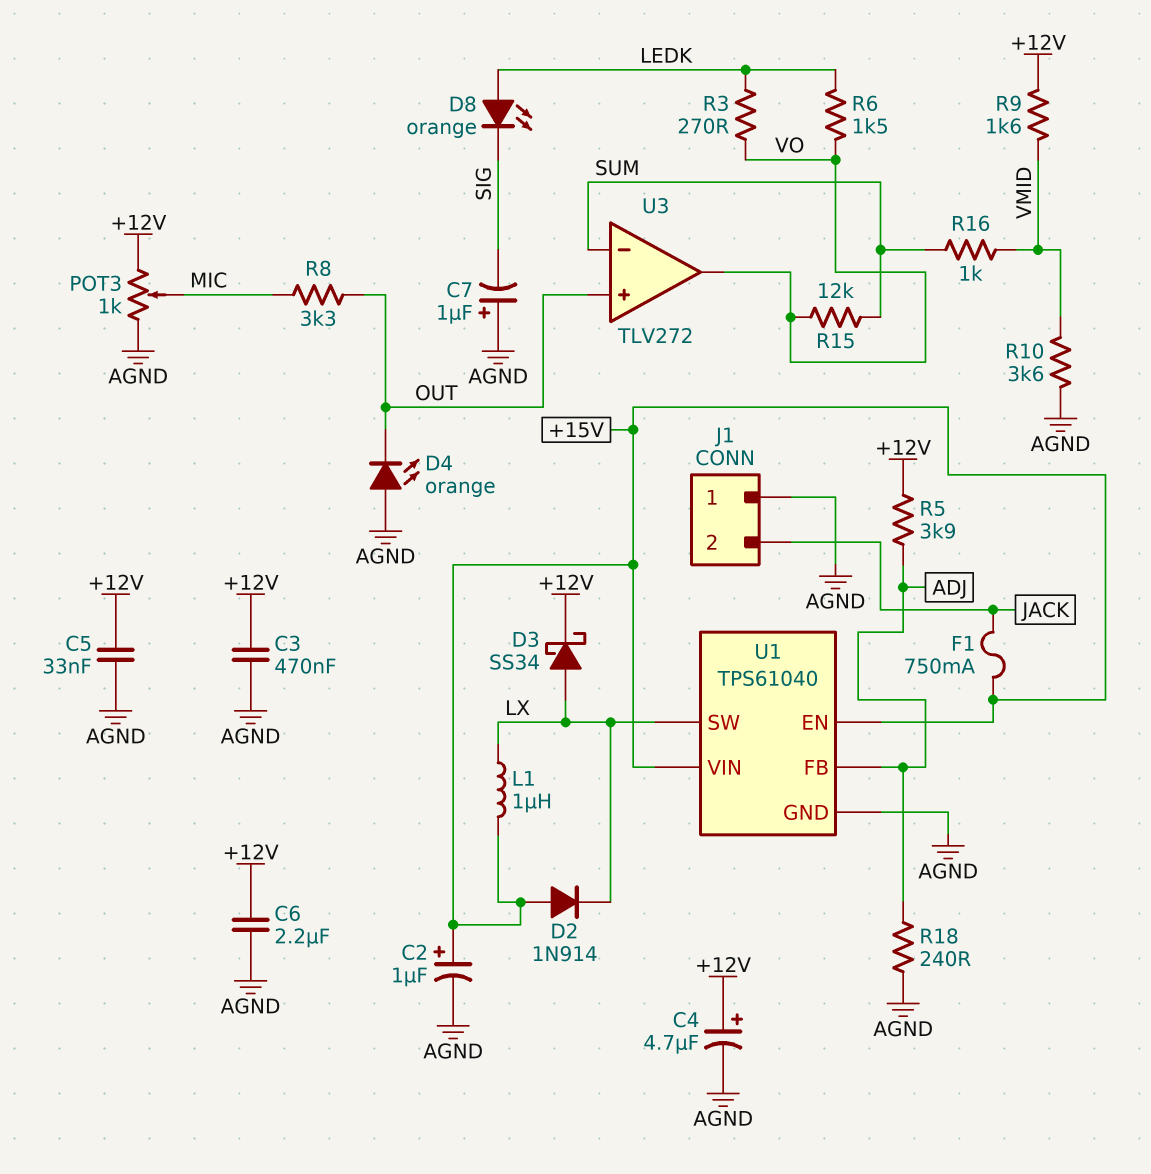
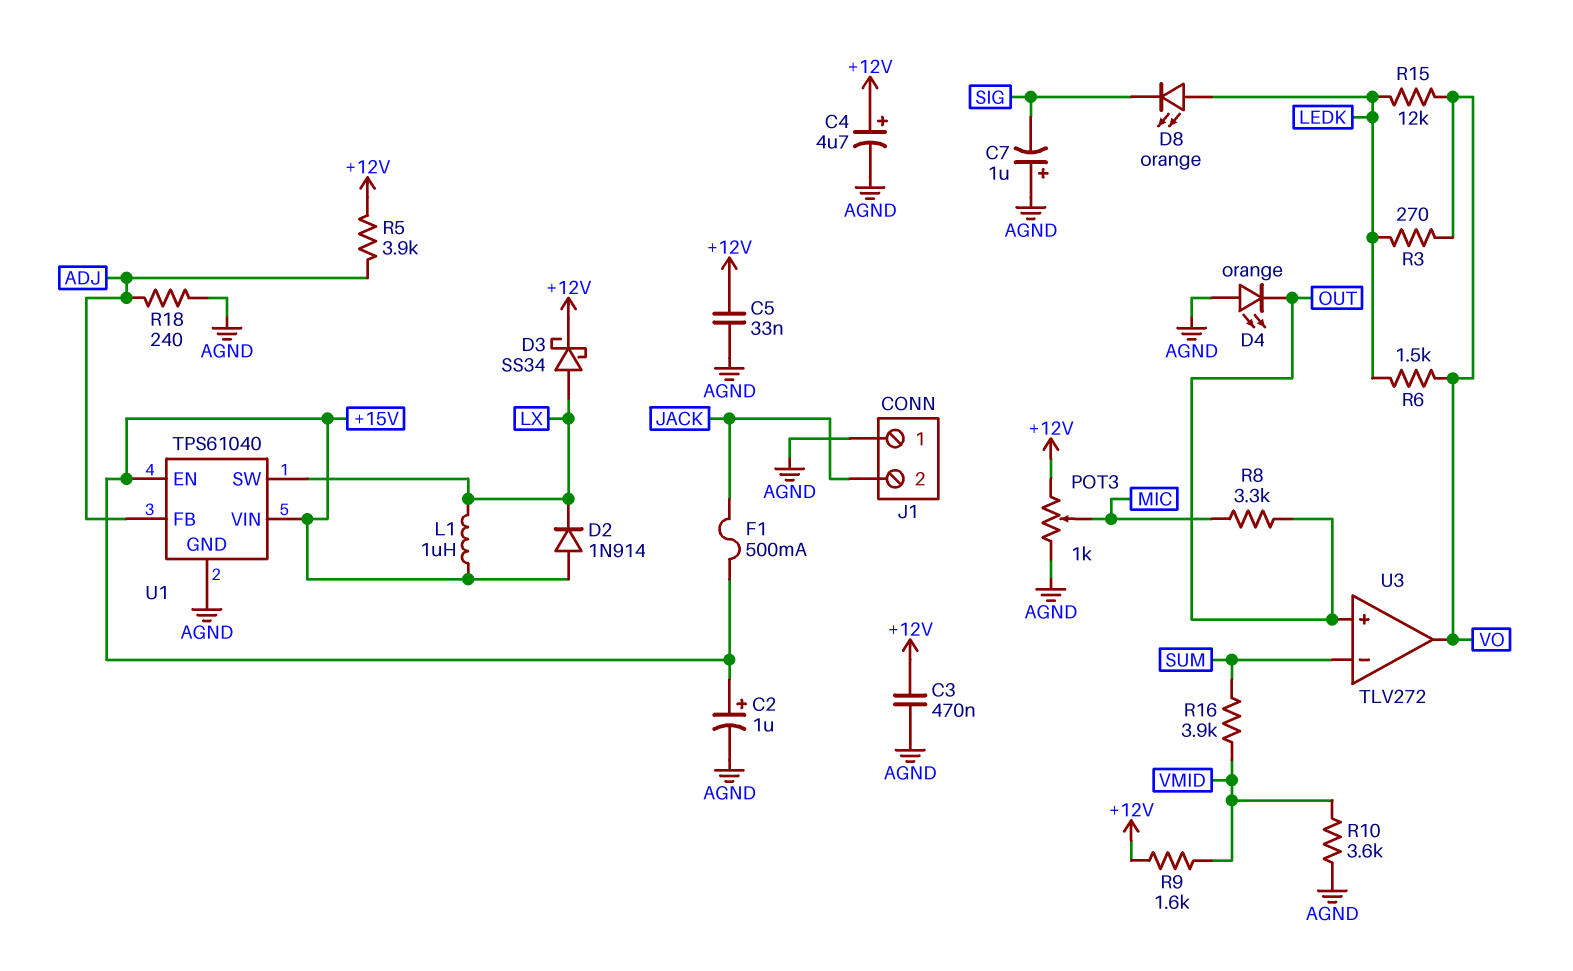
C6: 2.2uF (+12V, AGND) -> none
F1: 750mA (+15V, JACK) -> 500mA (+15V, JACK)
R15: 12k (SUM, VO) -> 12k (LEDK, VO)
R16: 1k (SUM, VMID) -> 3.9k (SUM, VMID)

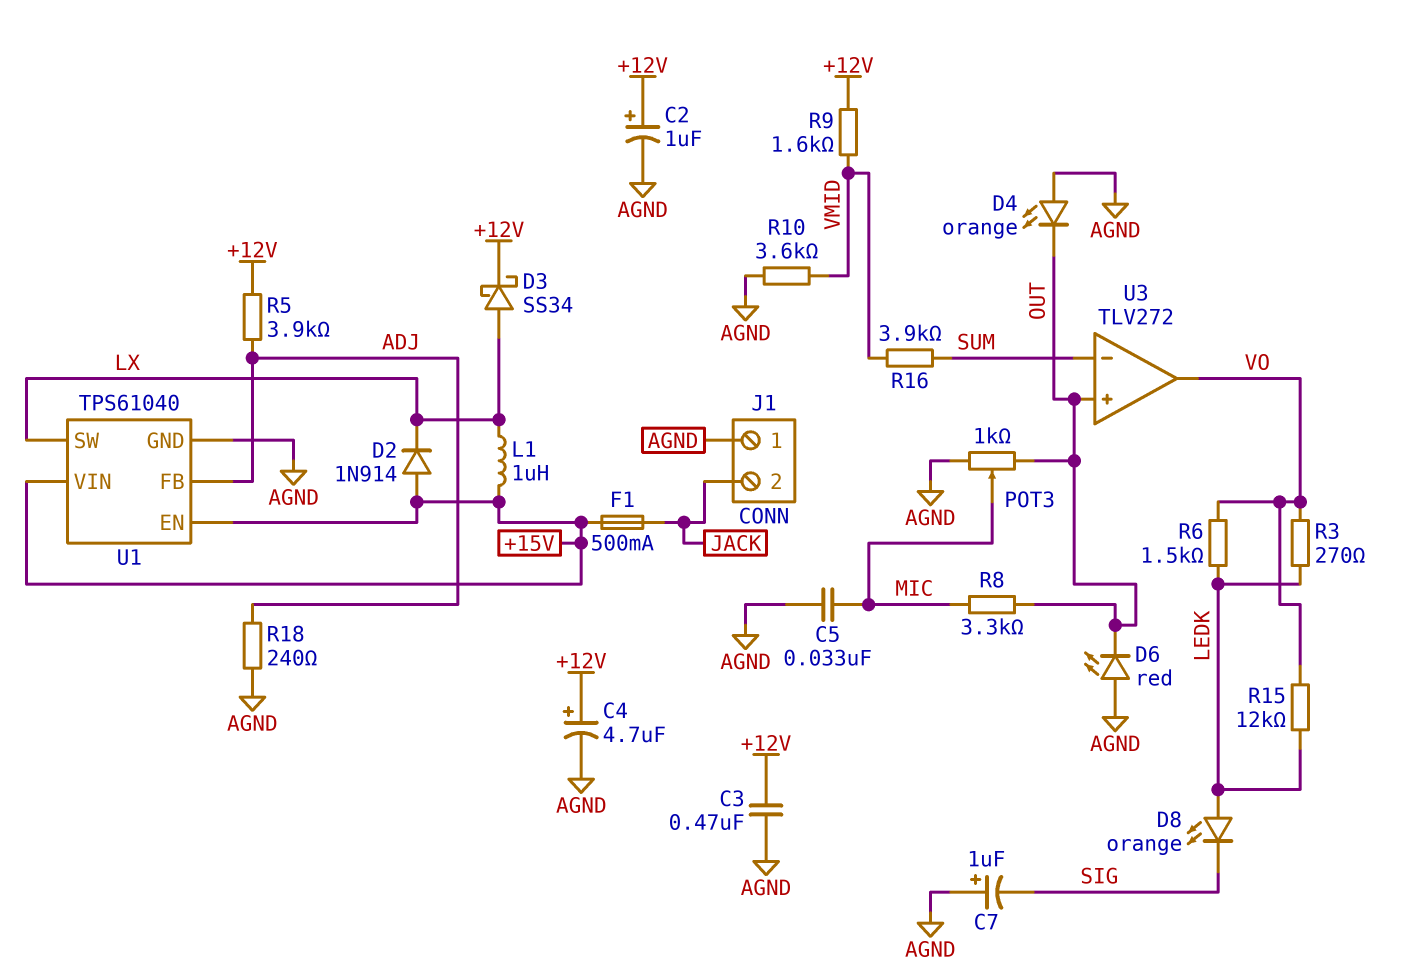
C2: 1uF (plus +15V, minus AGND) -> 1uF (plus +12V, minus AGND)
C5: 33nF (+12V, AGND) -> 33nF (AGND, MIC)
D6: none -> LED red (A AGND, K OUT)
POT3: 1k (+12V, AGND, wiper MIC) -> 1k (AGND, OUT, wiper MIC)

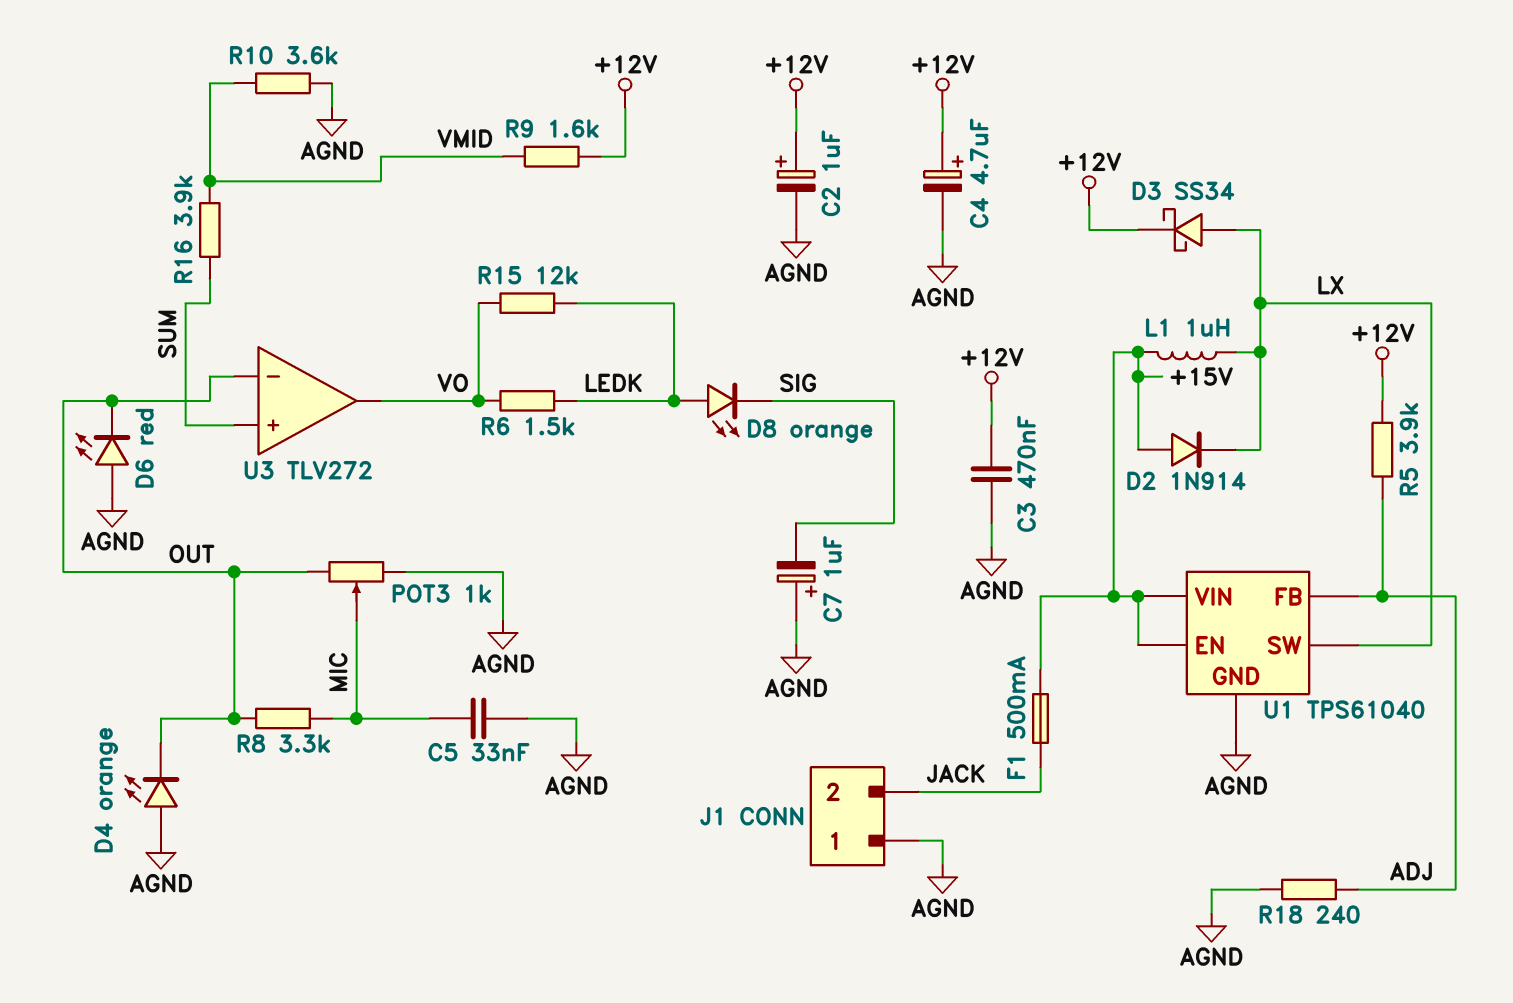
R3: 270 (LEDK, VO) -> none
U3 pin in+: OUT -> SUM
U3 pin in-: SUM -> OUT

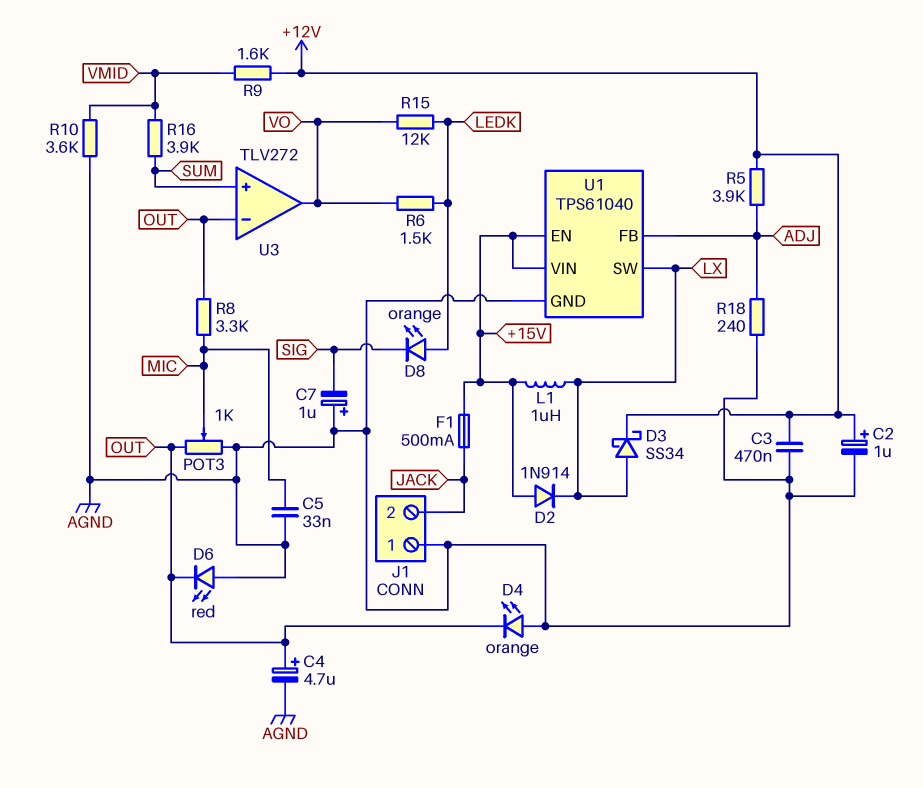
C4: 4.7uF (plus +12V, minus AGND) -> 4.7uF (plus OUT, minus AGND)

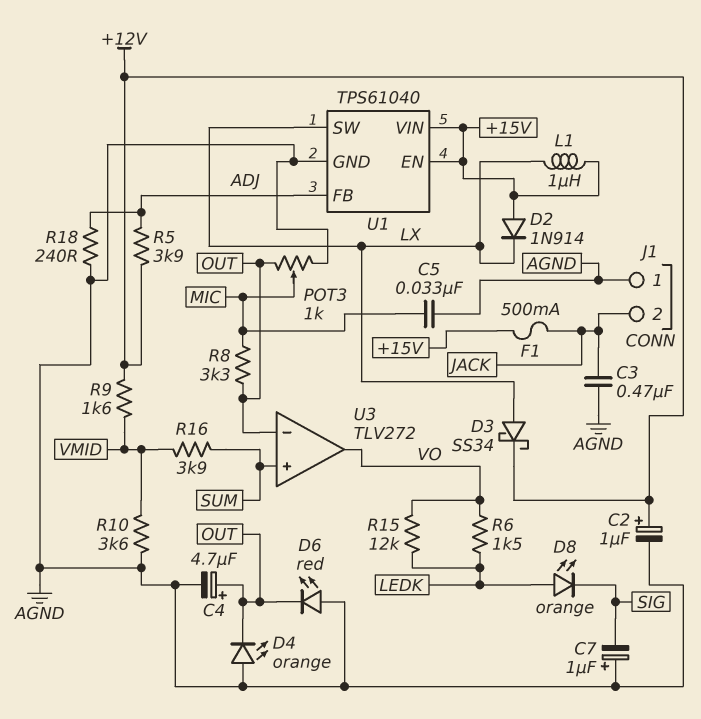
C3: 470nF (+12V, AGND) -> 470nF (AGND, JACK)

